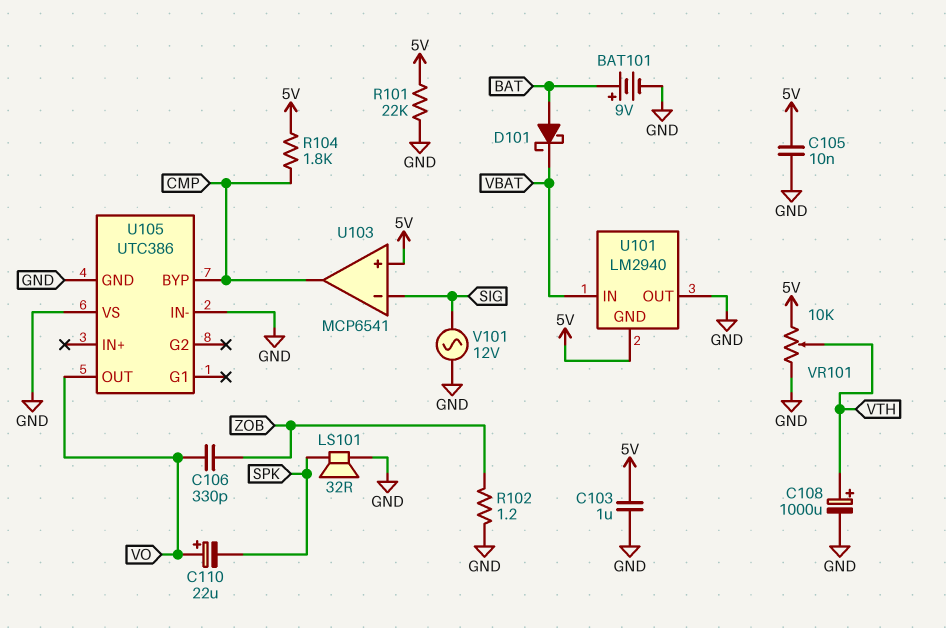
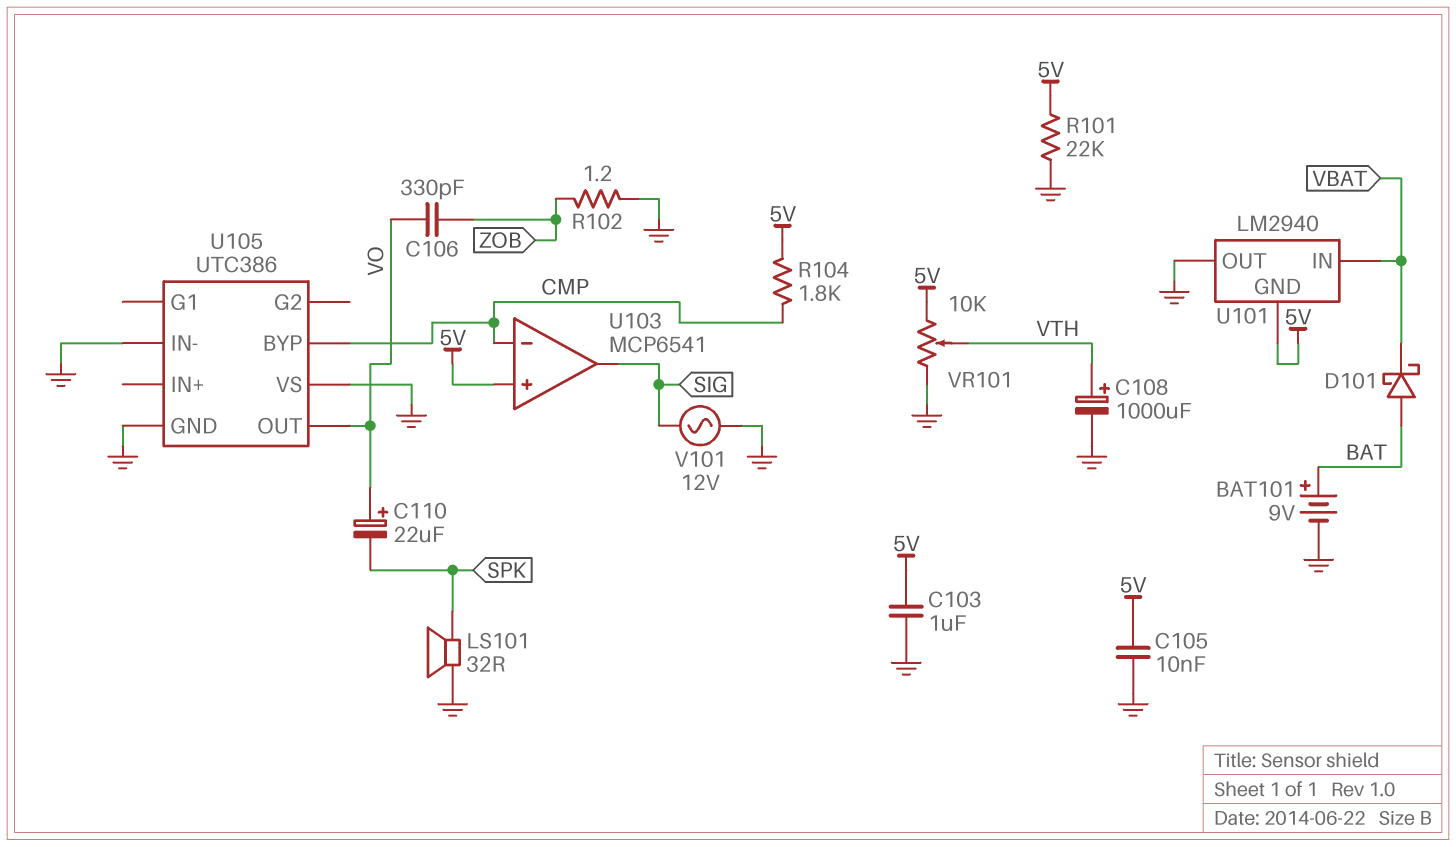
U103 pin in-: SIG -> CMP
U103 pin out: CMP -> SIG

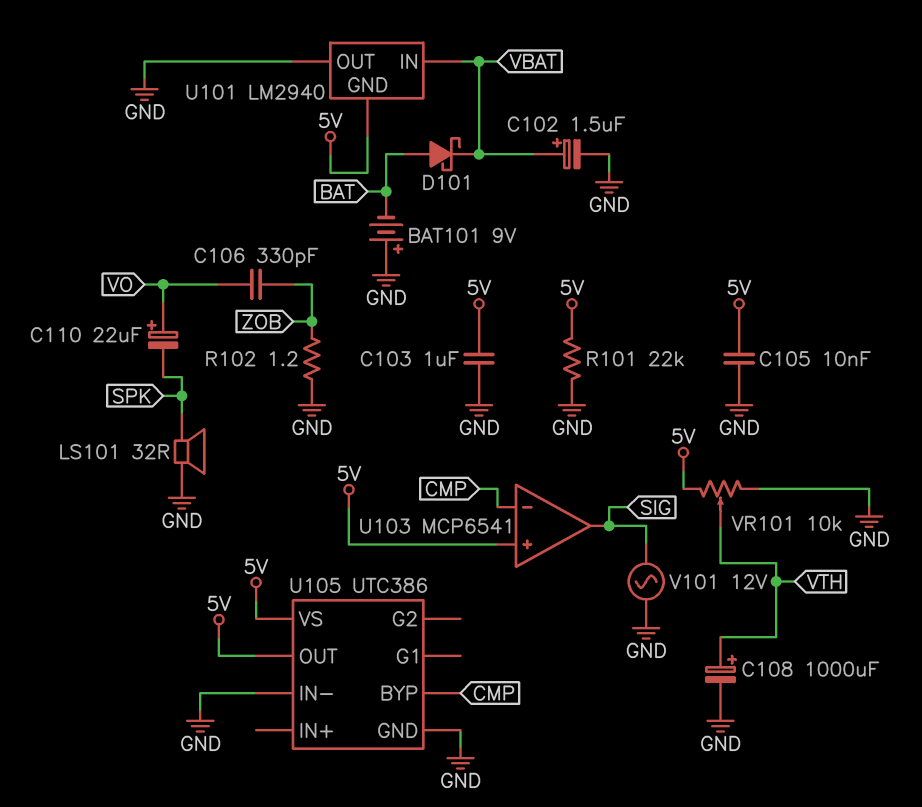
BAT101: 9V (plus BAT, minus GND) -> 9V (plus GND, minus BAT)
C102: none -> 1.5uF (plus VBAT, minus GND)
R104: 1.8k (5V, CMP) -> none
U105 pin OUT: VO -> 5V
U105 pin VS: GND -> 5V

